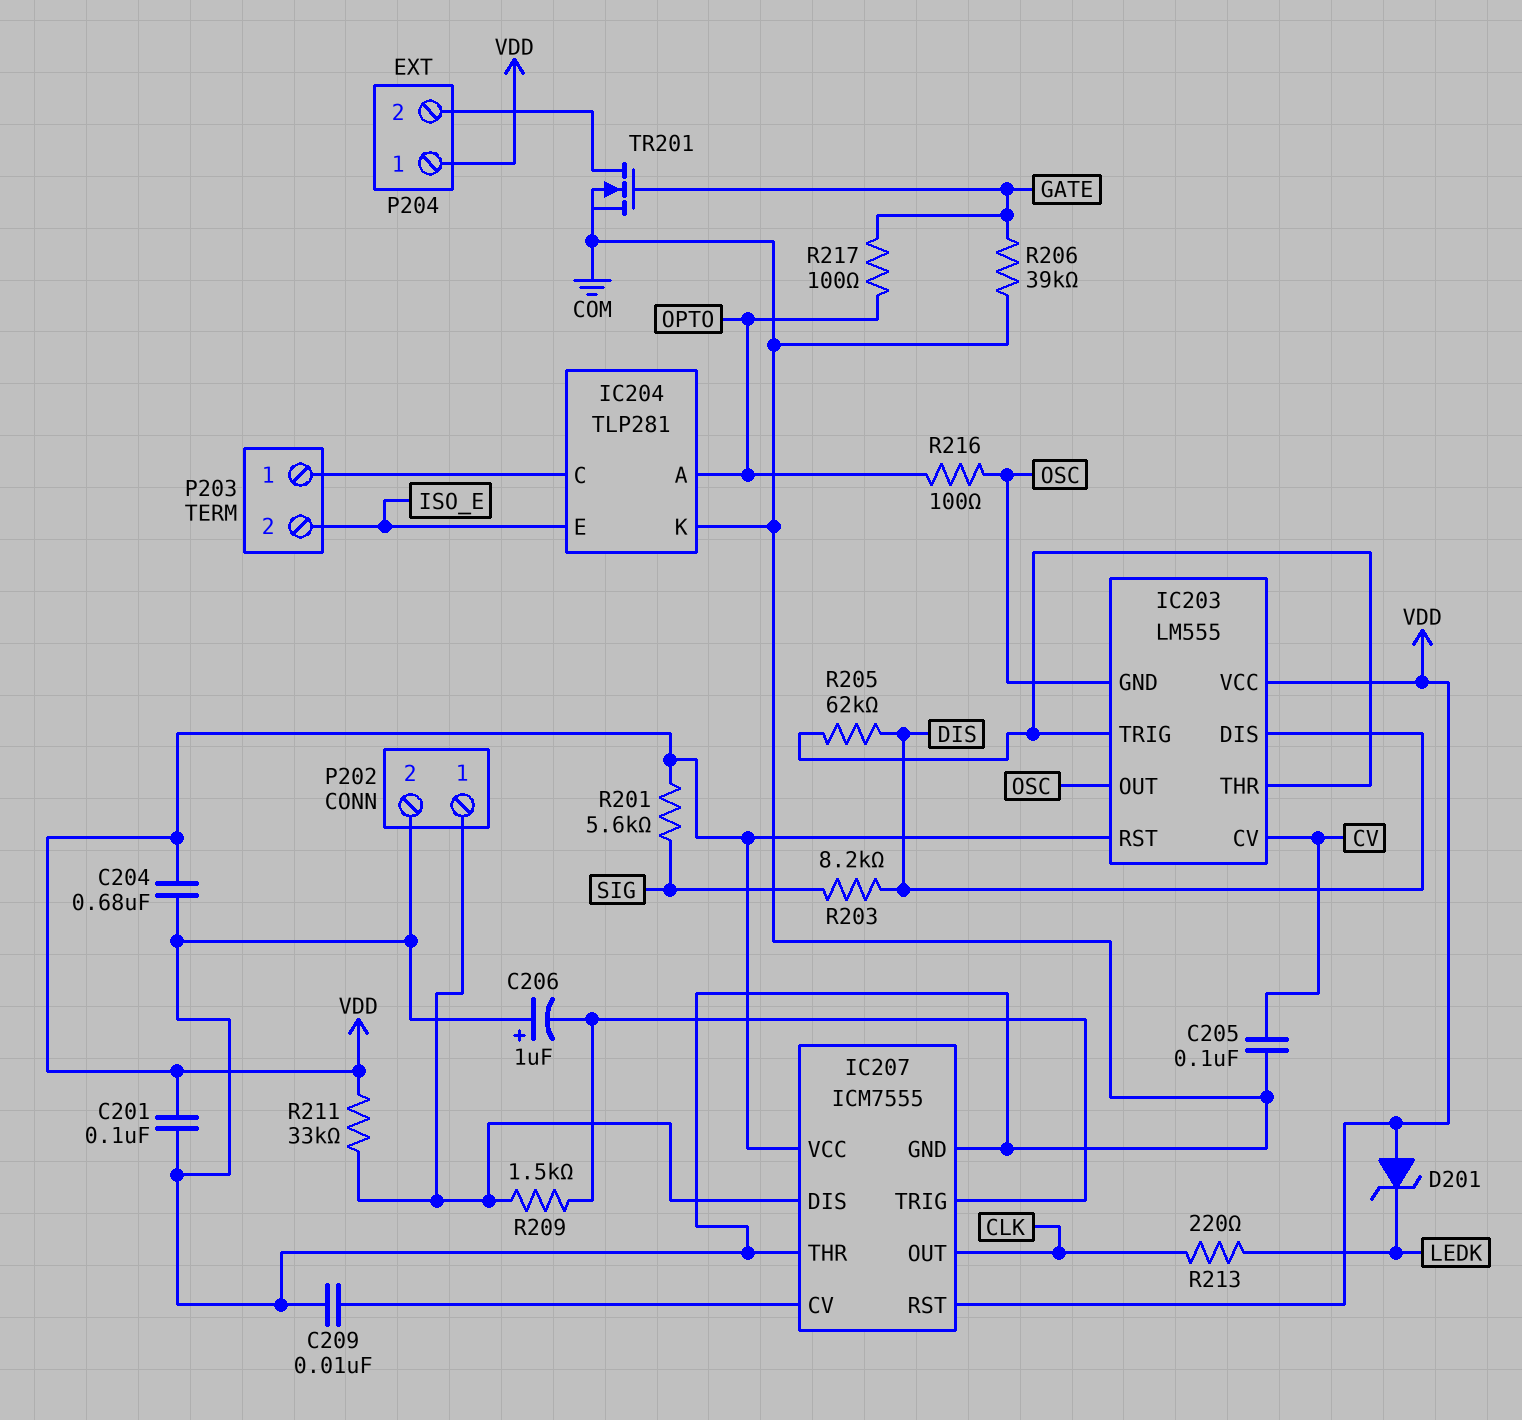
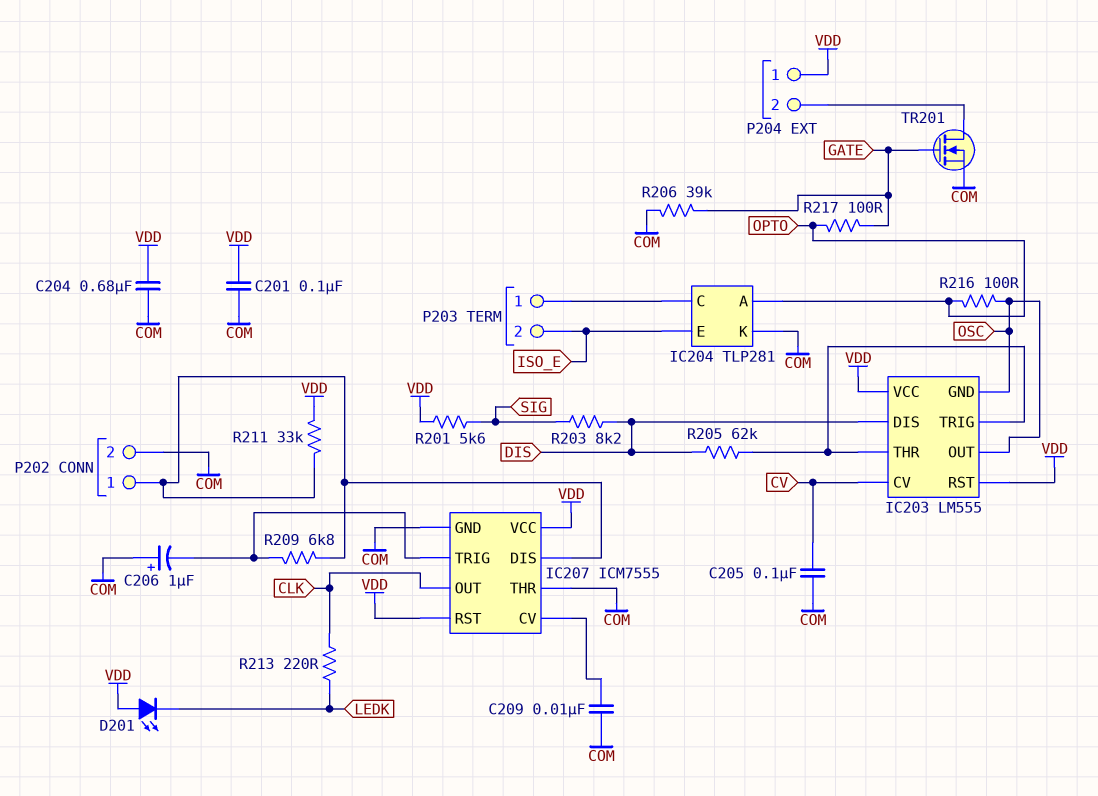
D201: zener (A VDD, K LEDK) -> LED (A VDD, K LEDK)
R209: 1.5k (IC207/DIS, IC207/TRIG) -> 6.8k (IC207/DIS, IC207/TRIG)

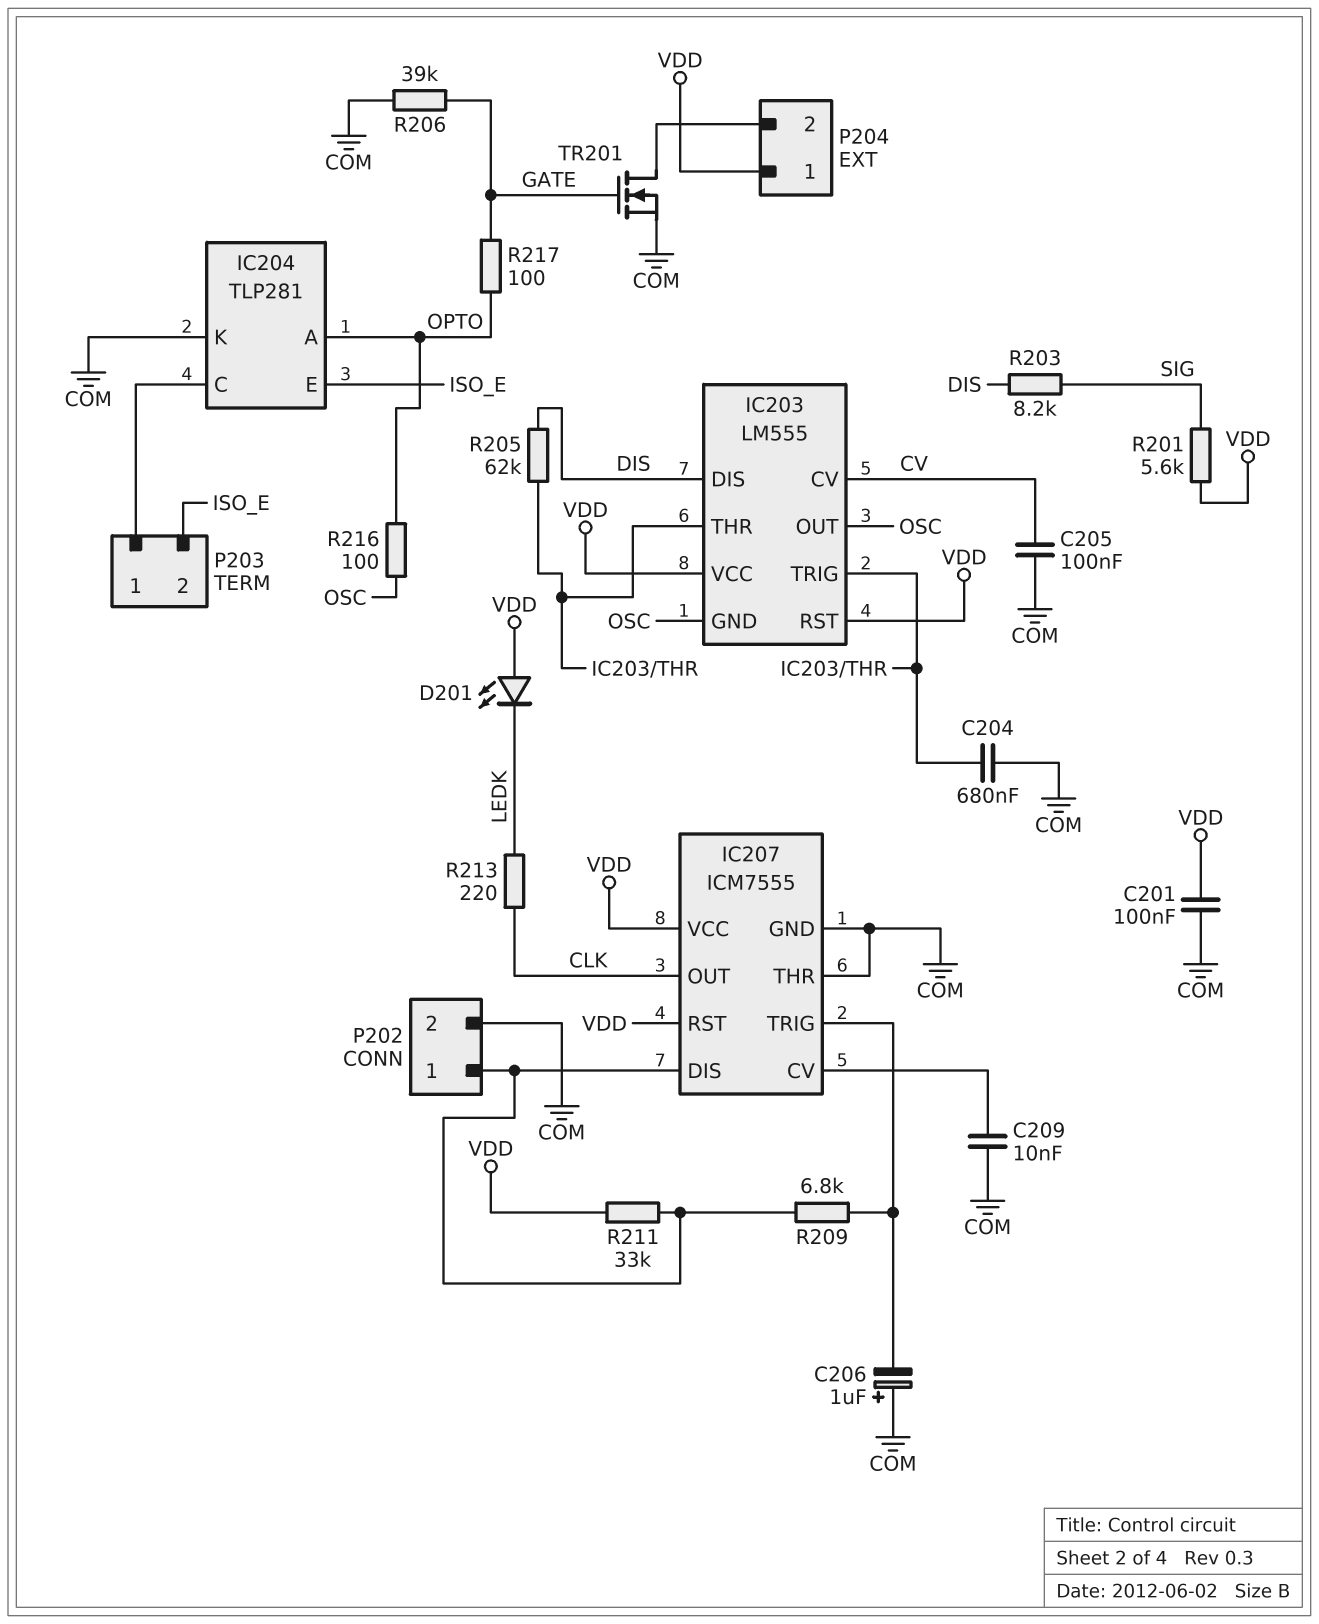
C204: 680nF (COM, VDD) -> 680nF (COM, IC203/THR)

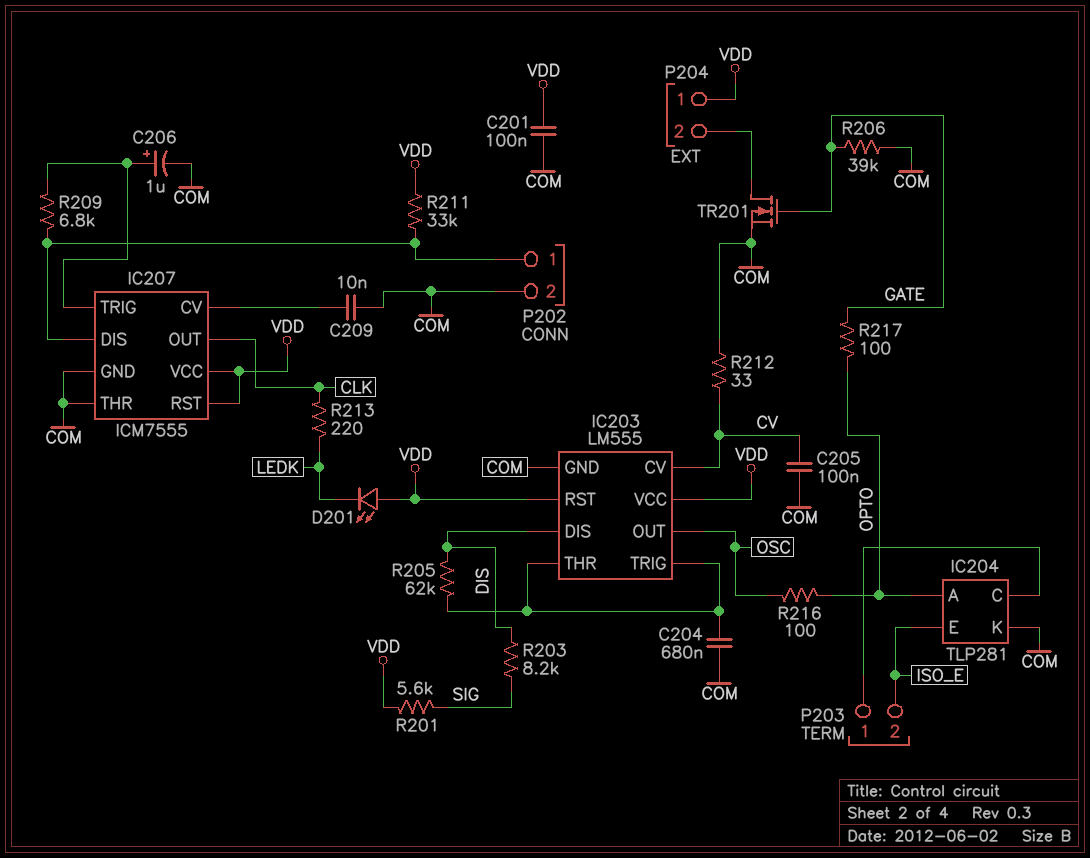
C206: 1uF (plus COM, minus IC207/TRIG) -> 1uF (plus IC207/TRIG, minus COM)
IC203 pin GND: OSC -> COM
R212: none -> 33 (COM, CV)

